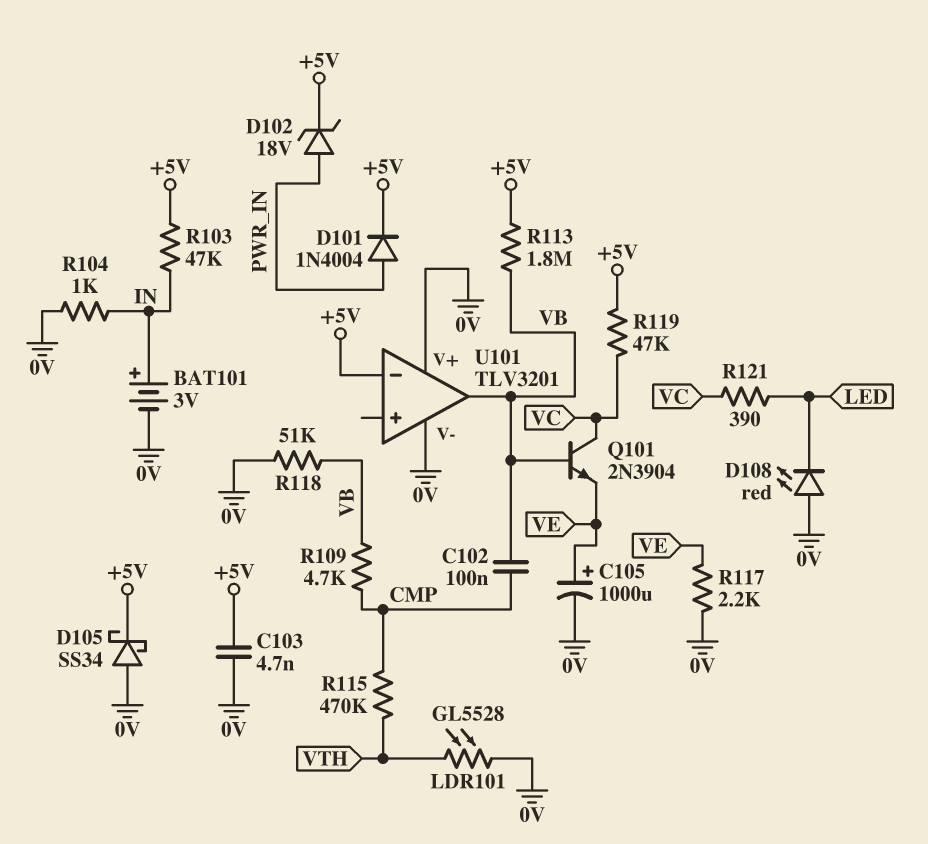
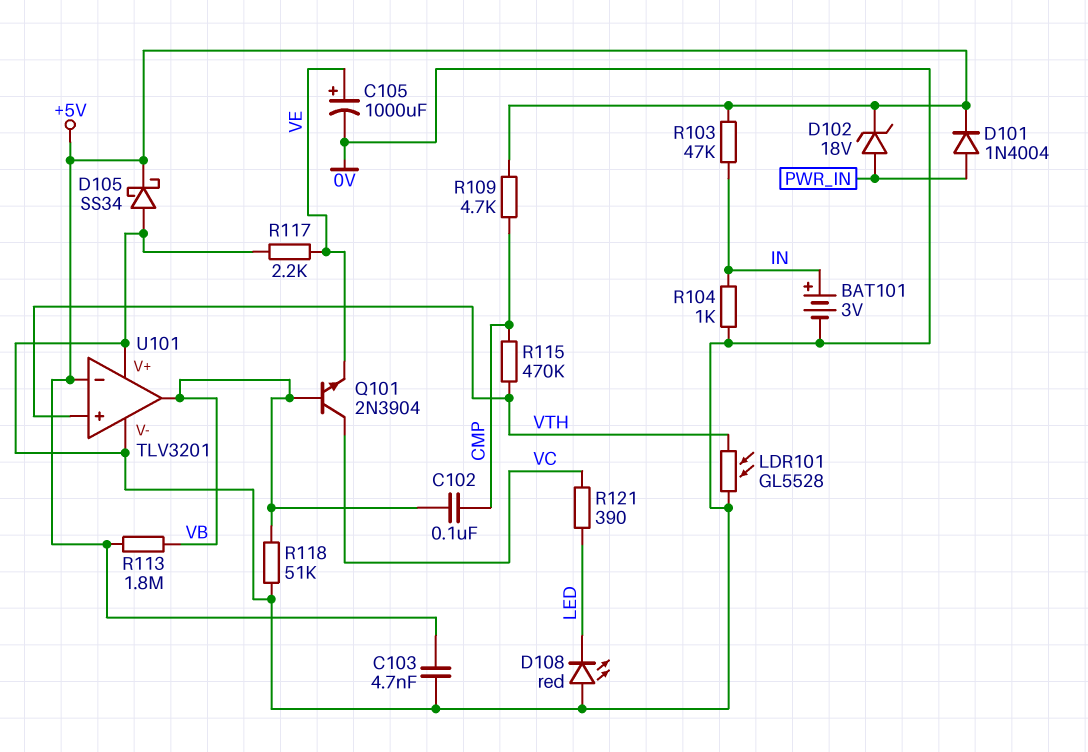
R109: 4.7k (CMP, VB) -> 4.7k (+5V, CMP)
R119: 47k (+5V, VC) -> none
U101 pin in+: none -> VTH

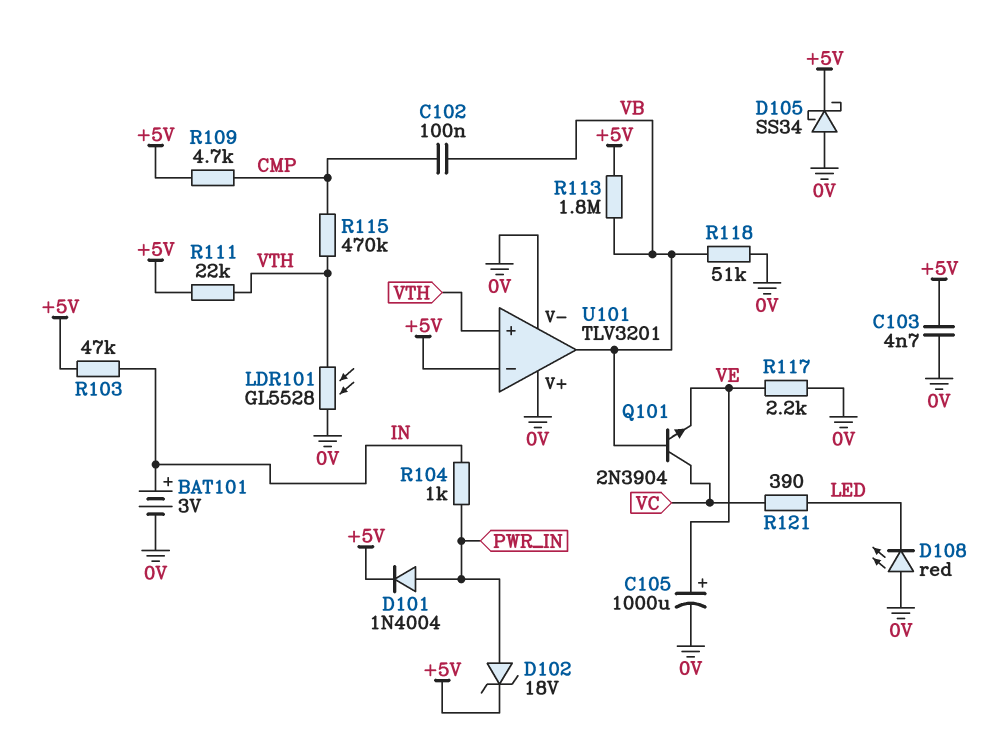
R104: 1k (0V, IN) -> 1k (IN, PWR_IN)
R111: none -> 22k (+5V, VTH)

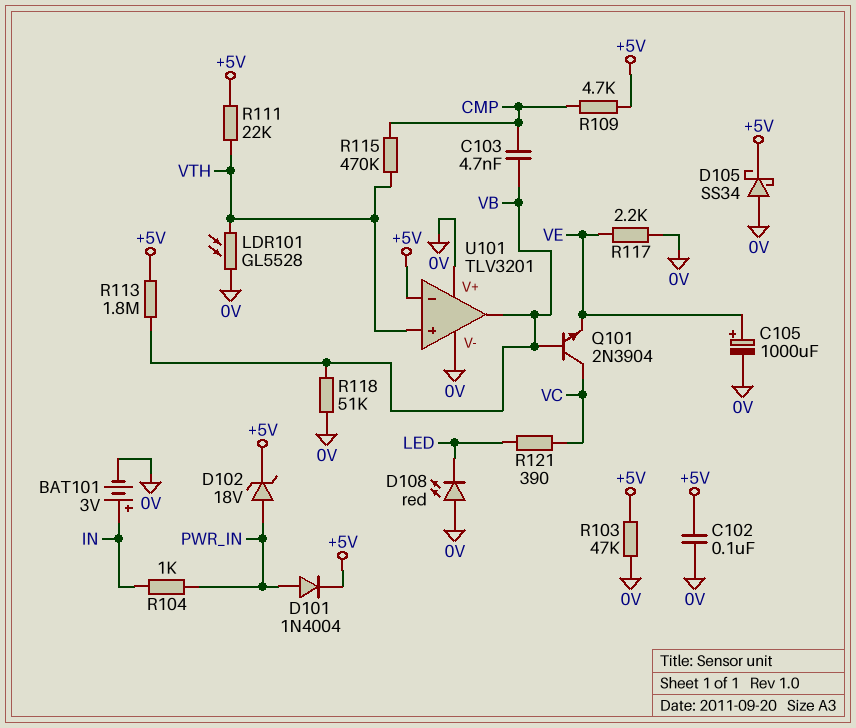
C102: 100nF (CMP, VB) -> 100nF (+5V, 0V)
C103: 4.7nF (+5V, 0V) -> 4.7nF (CMP, VB)
R103: 47k (+5V, IN) -> 47k (+5V, 0V)

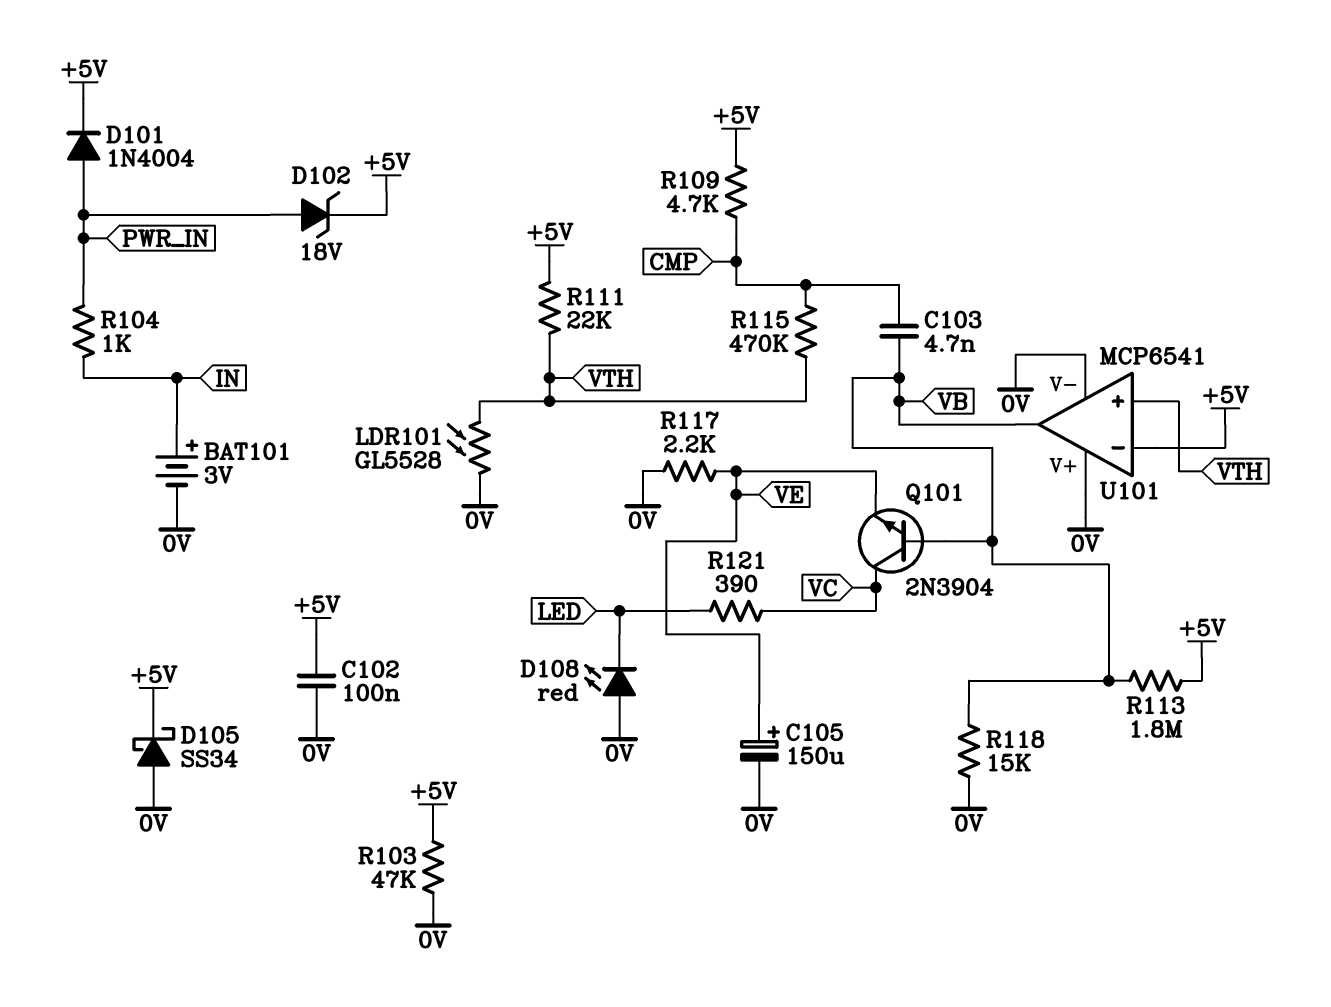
C105: 1000uF (plus VE, minus 0V) -> 150uF (plus VE, minus 0V)
R118: 51k (0V, VB) -> 15k (0V, VB)
U101: TLV3201 -> MCP6541

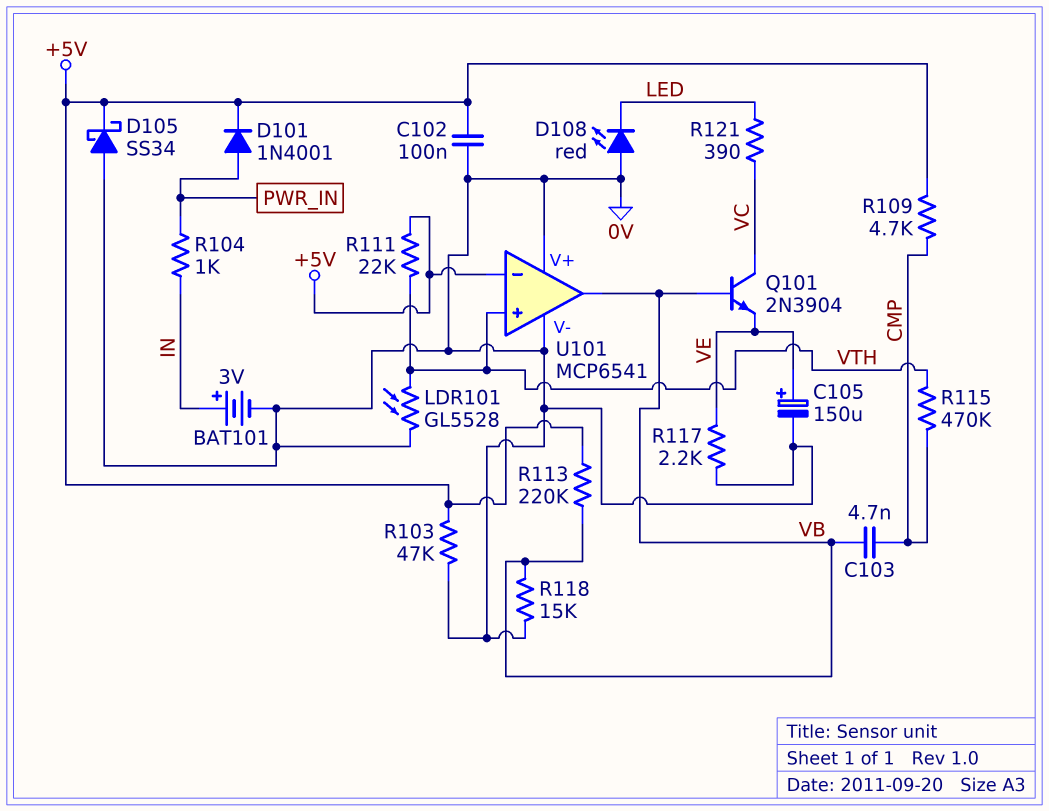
D101: diode 1N4004 (A PWR_IN, K +5V) -> diode 1N4001 (A PWR_IN, K +5V)
D102: zener 18V (A PWR_IN, K +5V) -> none
R113: 1.8M (+5V, VB) -> 220k (+5V, VB)

